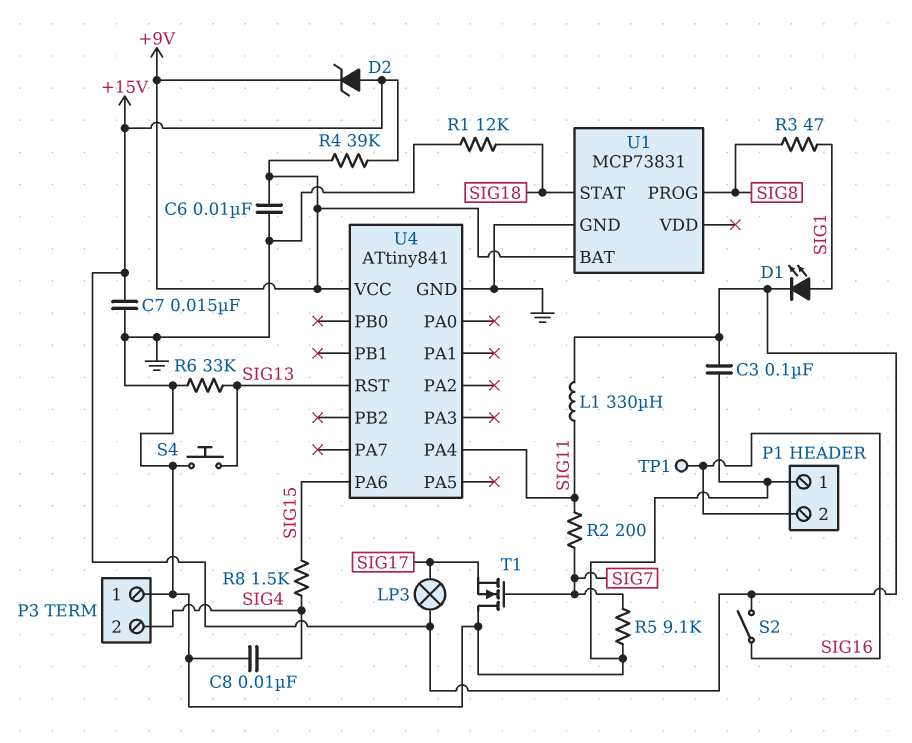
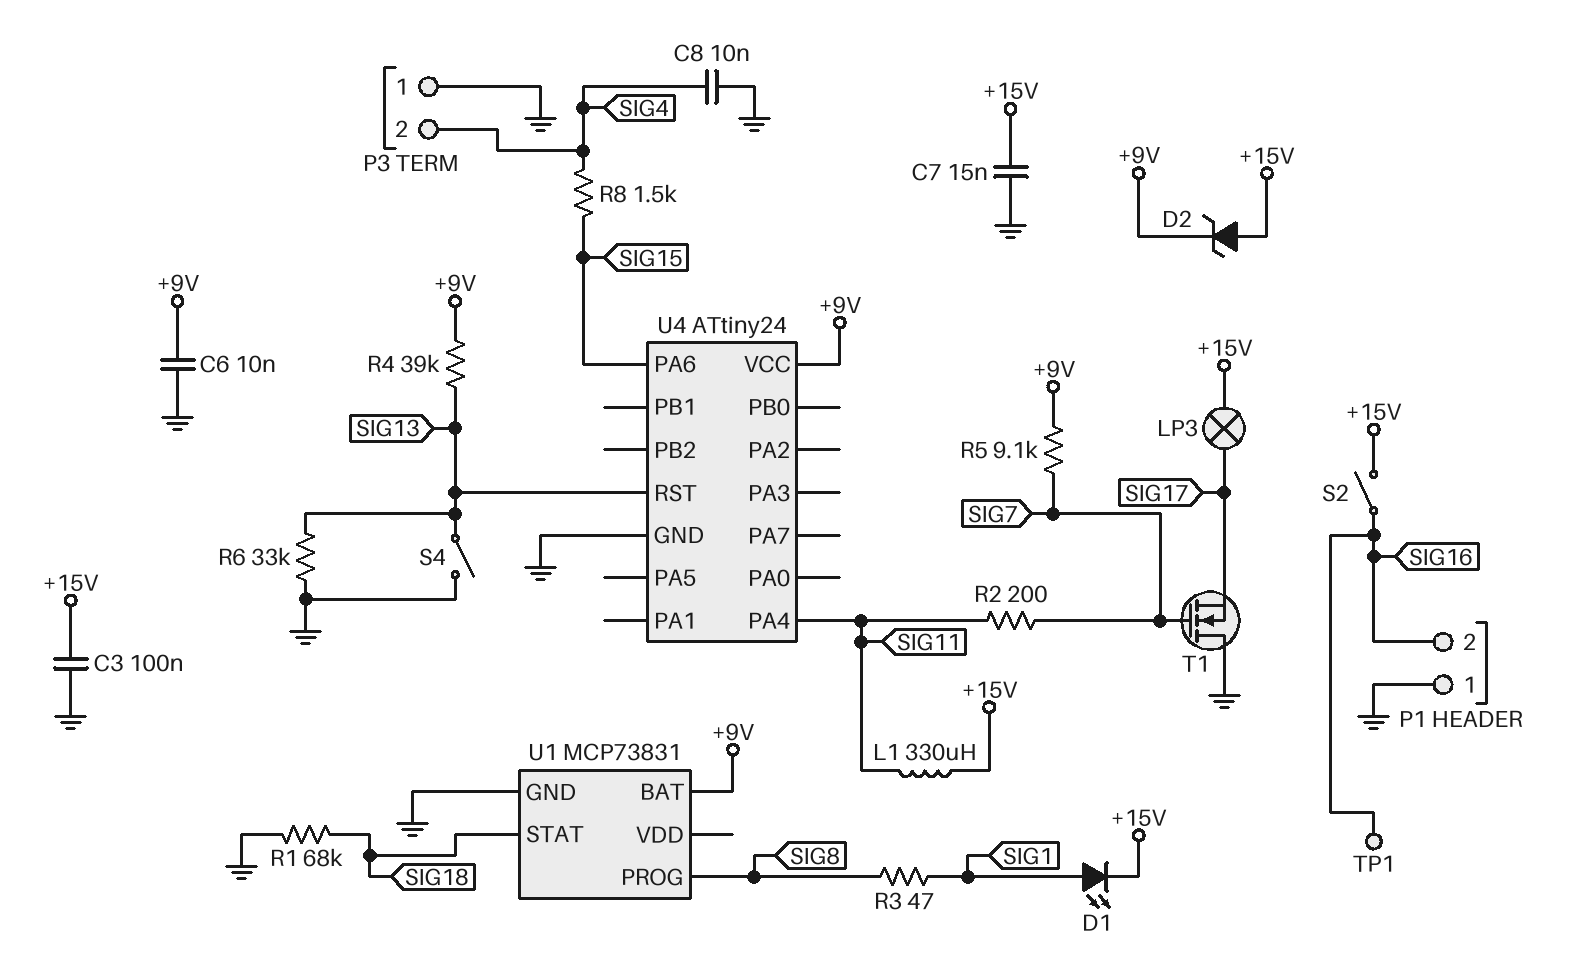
R1: 12k (GND, SIG18) -> 68k (GND, SIG18)
R4: 39k (+9V, +15V) -> 39k (+9V, SIG13)
R5: 9.1k (GND, SIG7) -> 9.1k (+9V, SIG7)
S4: button (GND, SIG13) -> switch (GND, SIG13)
U4: ATtiny841 -> ATtiny24

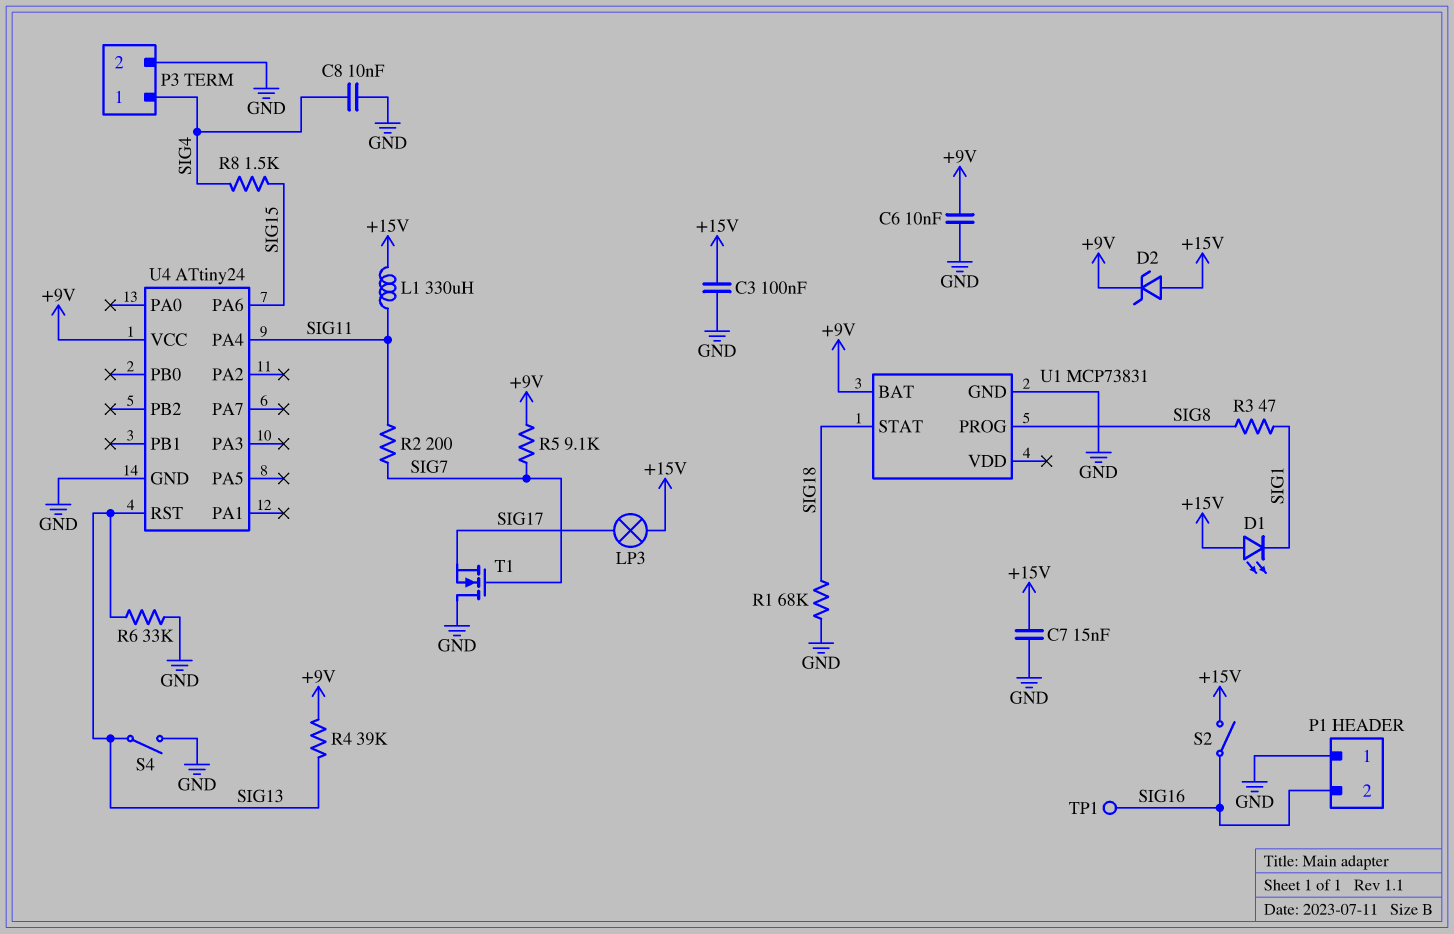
D1: LED (A SIG1, K +15V) -> LED (A +15V, K SIG1)
P3 pin 1: GND -> SIG4
P3 pin 2: SIG4 -> GND

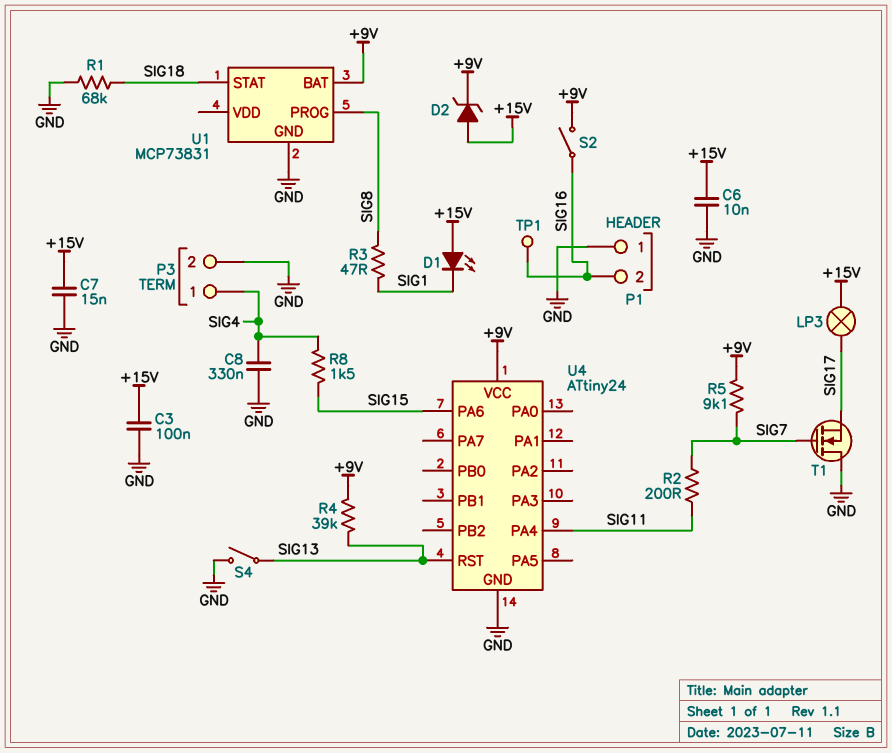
C6: 10nF (+9V, GND) -> 10nF (+15V, GND)
C8: 10nF (GND, SIG4) -> 330nF (GND, SIG4)
L1: 330uH (+15V, SIG11) -> none
R6: 33k (GND, SIG13) -> none
S2: switch (+15V, SIG16) -> switch (+9V, SIG16)

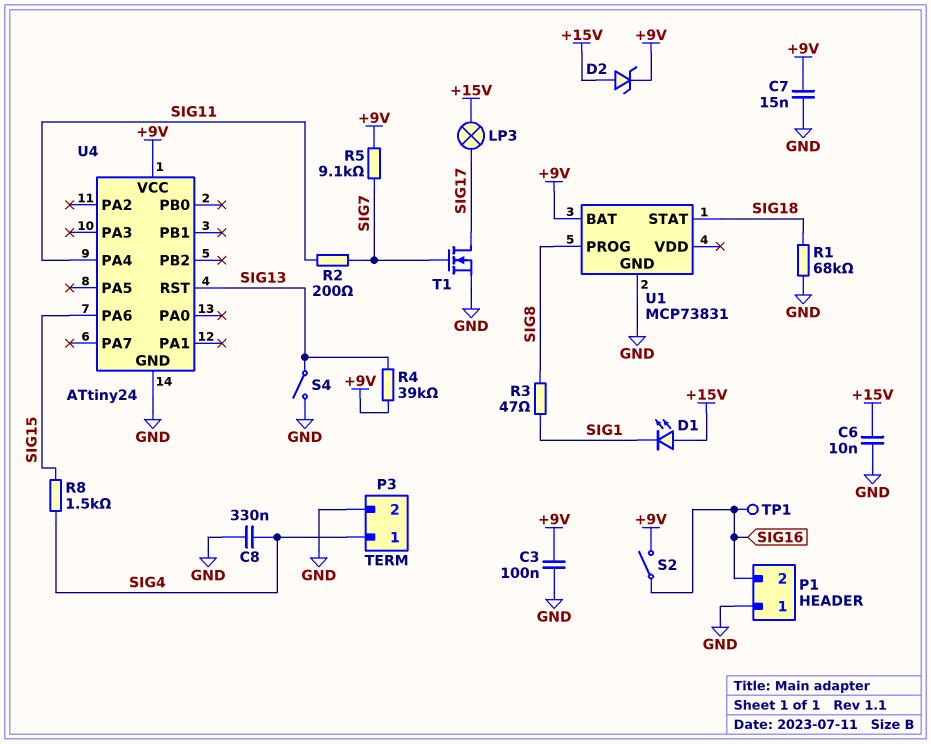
C3: 100nF (+15V, GND) -> 100nF (+9V, GND)
C7: 15nF (+15V, GND) -> 15nF (+9V, GND)
T1: NMOS (G SIG7, D GND, S SIG17) -> NMOS (G SIG7, D SIG17, S GND)

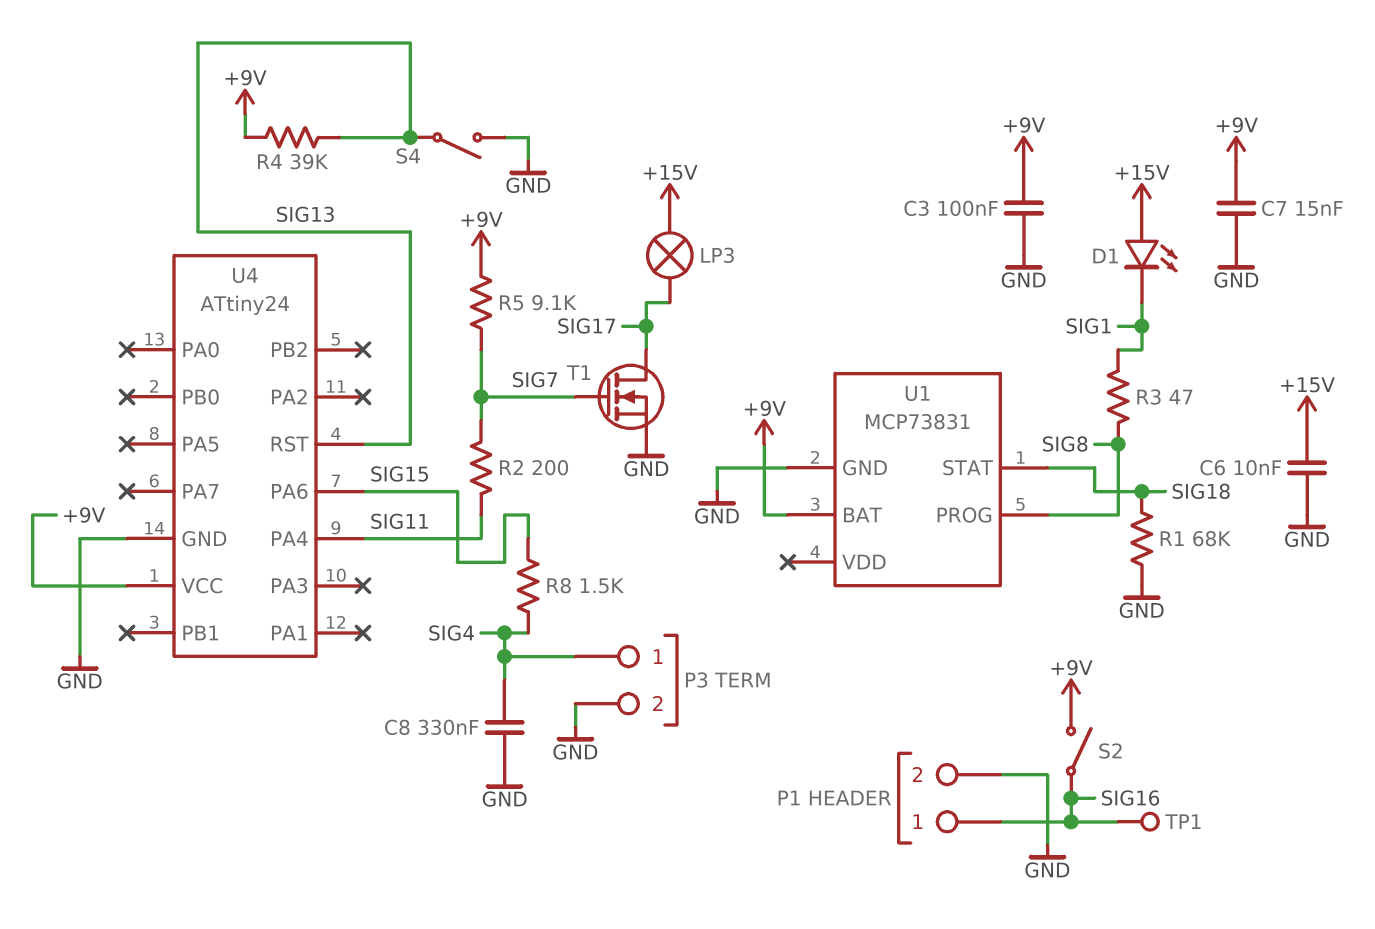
D2: zener (A +15V, K +9V) -> none
P1 pin 1: GND -> SIG16
P1 pin 2: SIG16 -> GND

